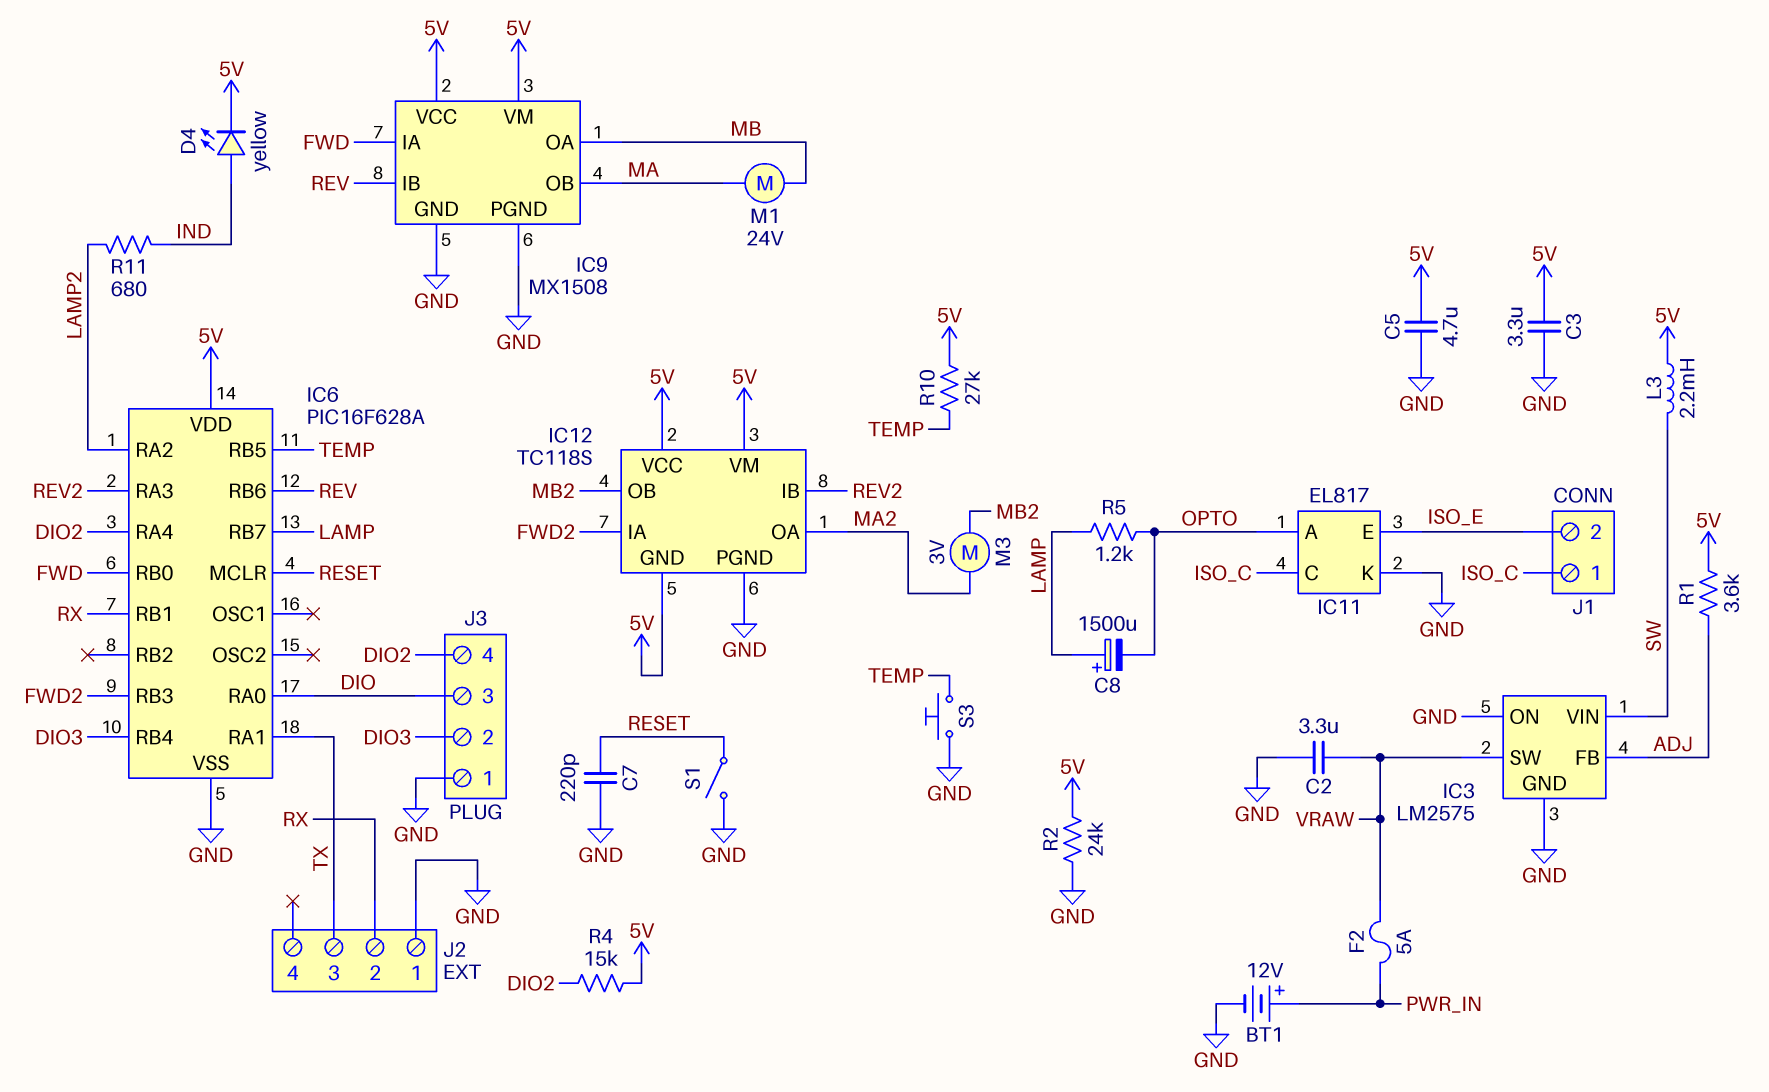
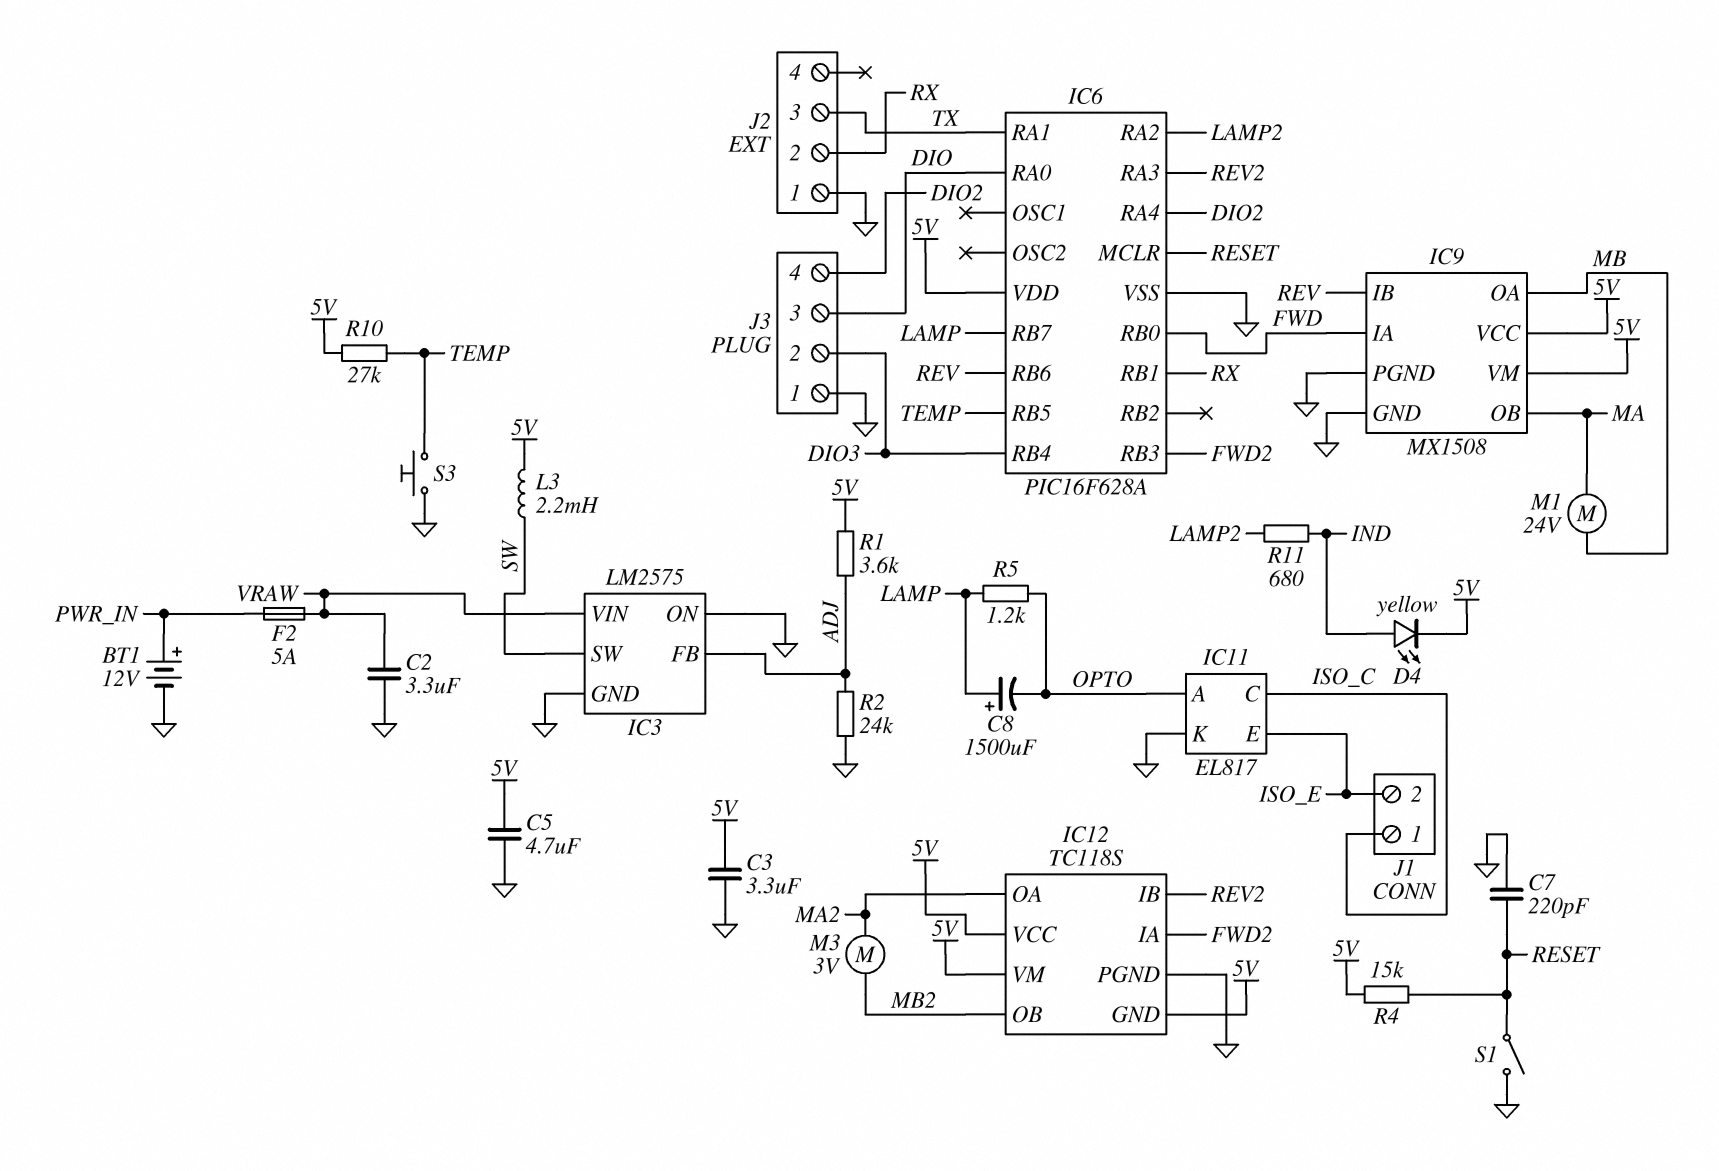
IC3 pin SW: VRAW -> SW
IC3 pin VIN: SW -> VRAW
R2: 24k (5V, GND) -> 24k (ADJ, GND)
R4: 15k (5V, DIO2) -> 15k (5V, RESET)

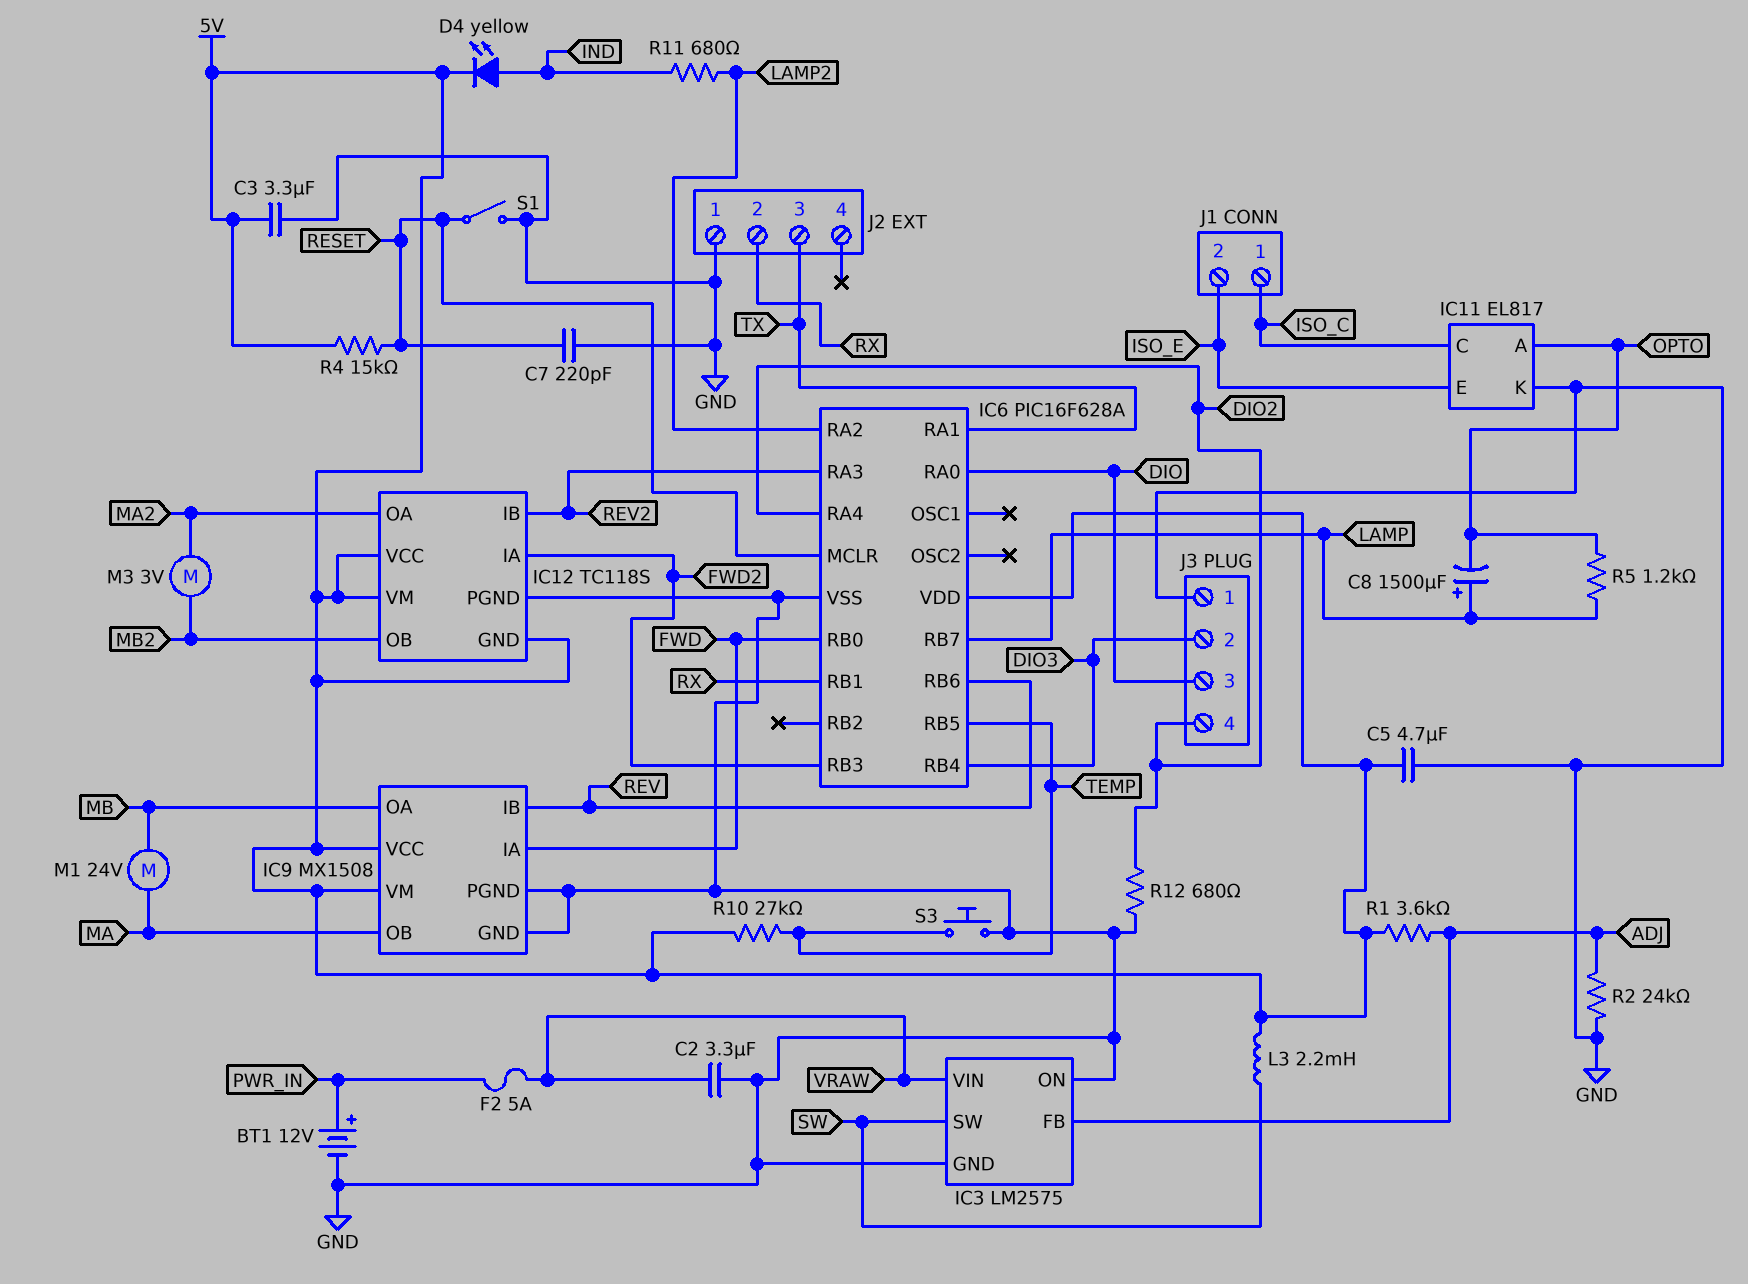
R12: none -> 680 (DIO2, GND)

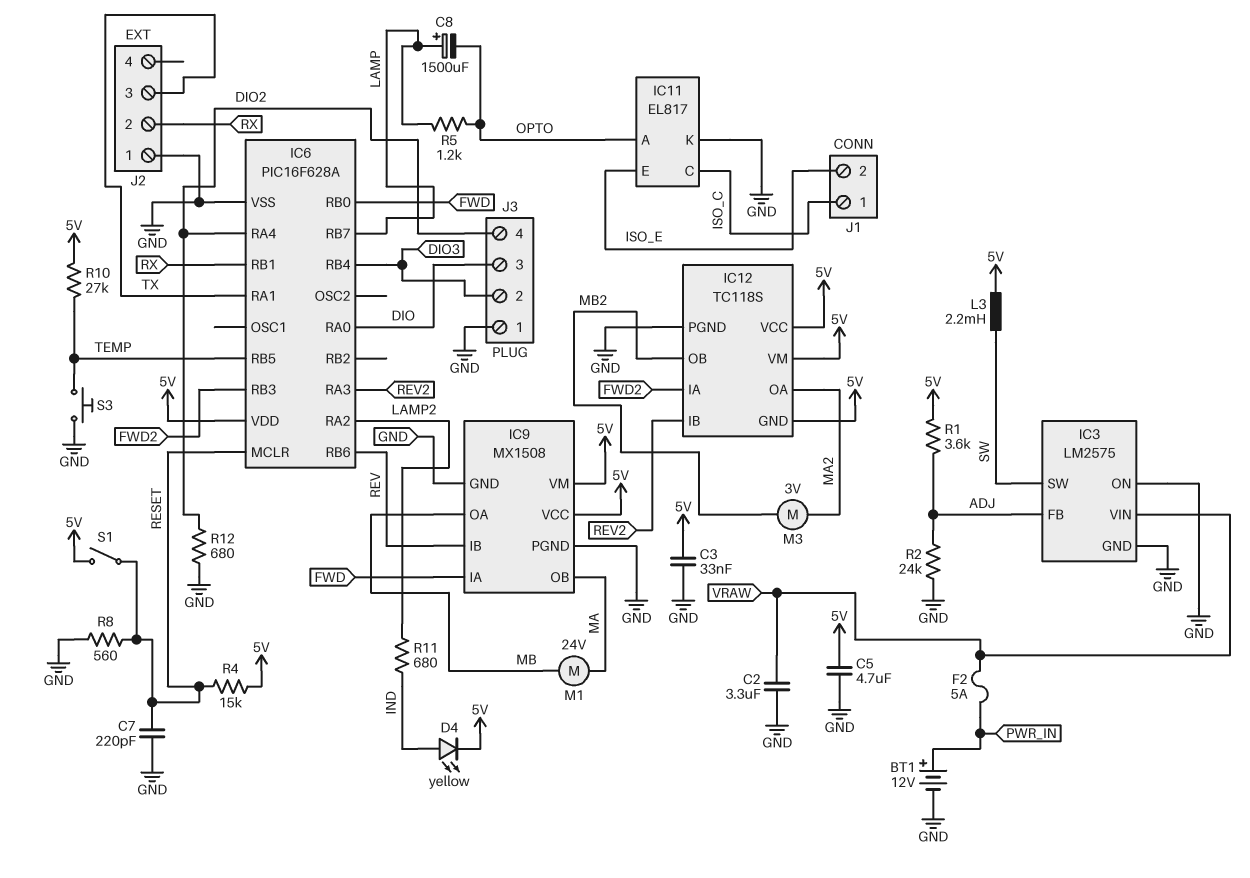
C3: 3.3uF (5V, GND) -> 33nF (5V, GND)
R8: none -> 560 (GND, RESET)
S1: switch (GND, RESET) -> switch (5V, RESET)

